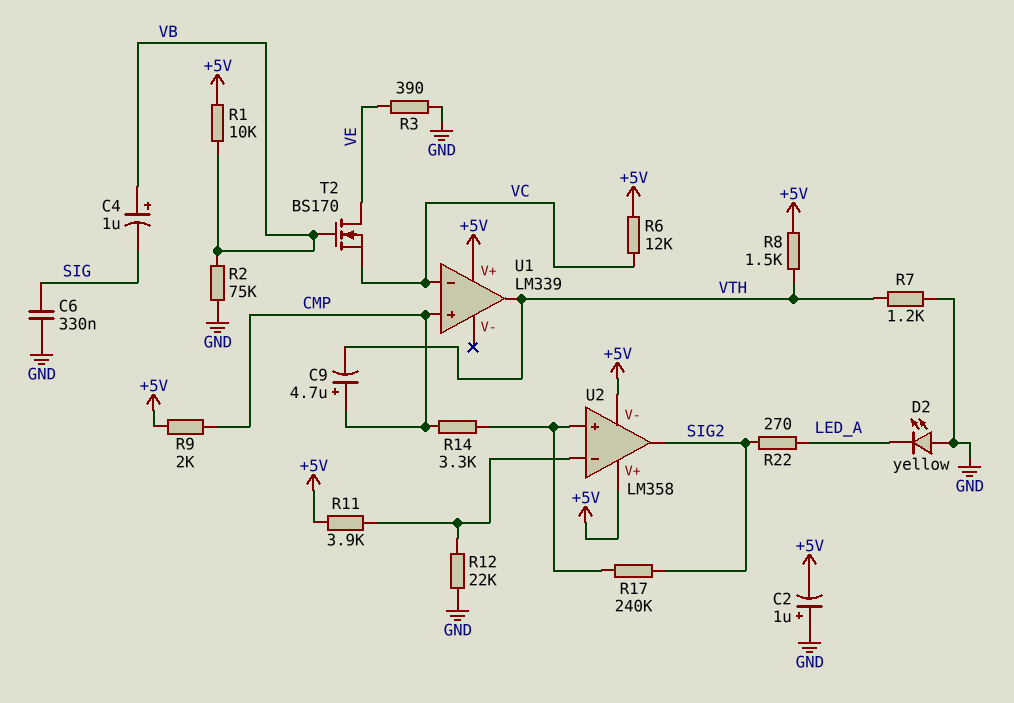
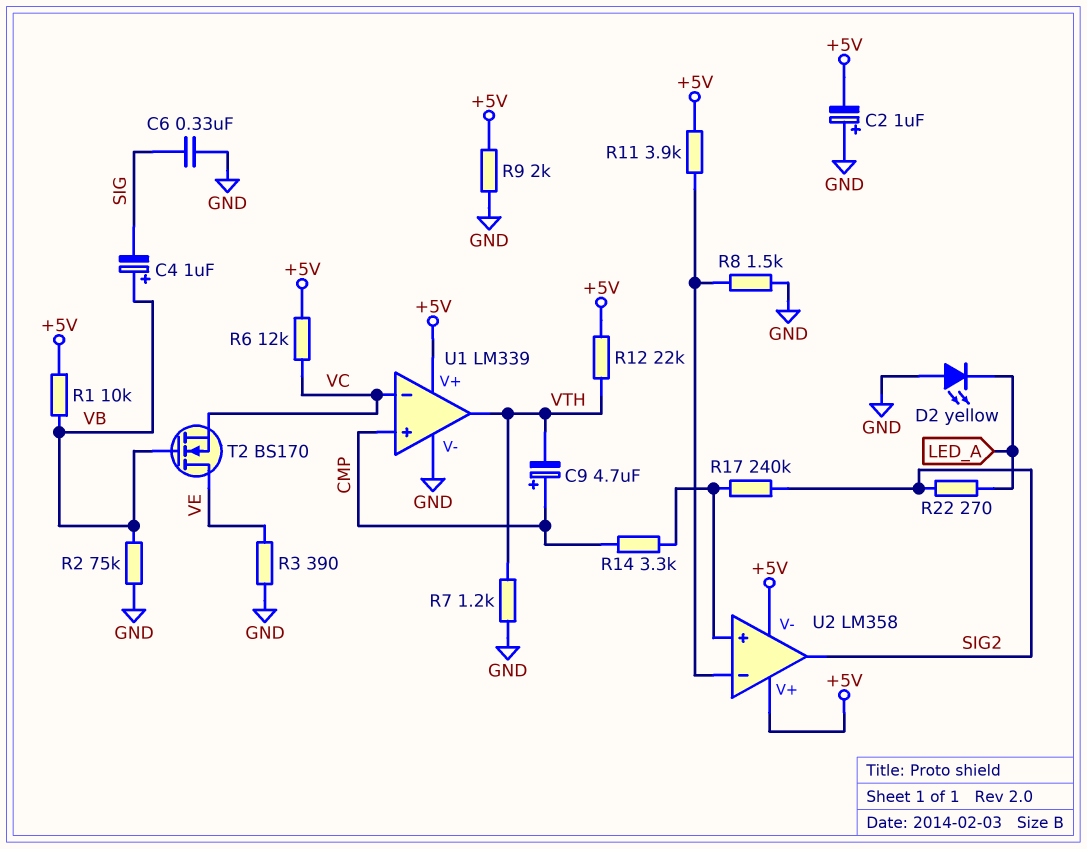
R8: 1.5k (+5V, VTH) -> 1.5k (GND, U2/in-)
R9: 2k (+5V, CMP) -> 2k (+5V, GND)
R12: 22k (GND, U2/in-) -> 22k (+5V, VTH)
U1 pin V-: none -> GND

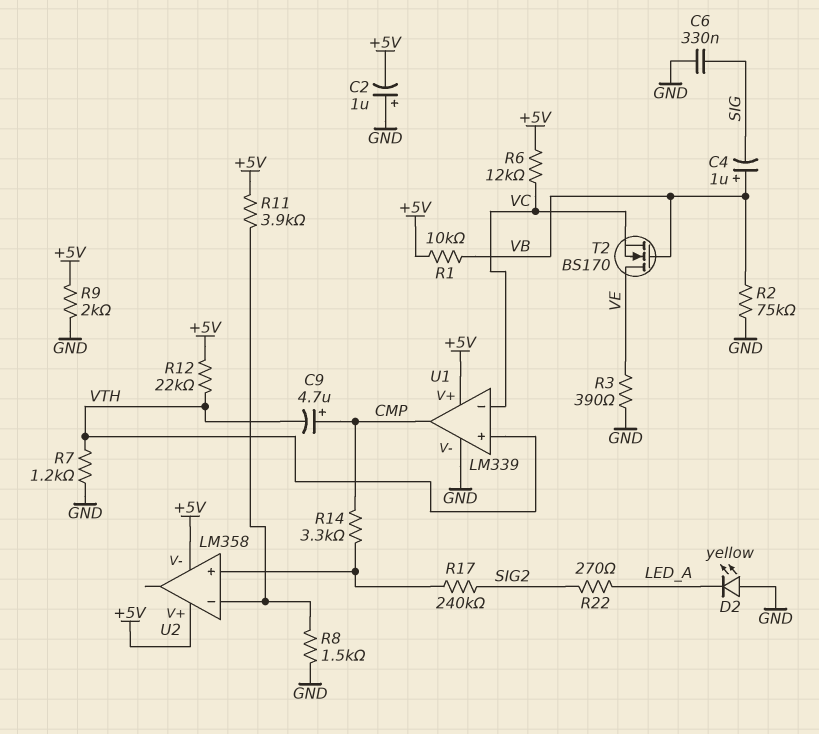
U1 pin in+: CMP -> VTH
U1 pin out: VTH -> CMP
U2 pin out: SIG2 -> none

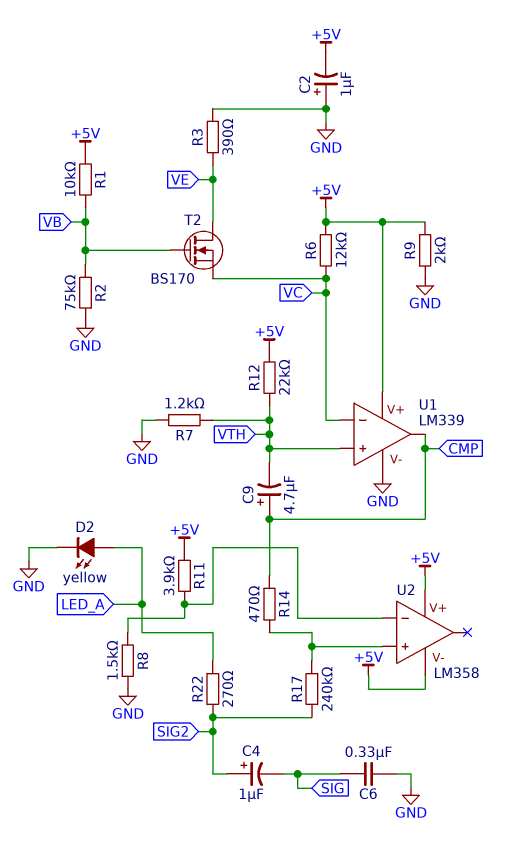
C4: 1uF (plus VB, minus SIG) -> 1uF (plus SIG2, minus SIG)
D2: LED yellow (A GND, K LED_A) -> LED yellow (A LED_A, K GND)
R14: 3.3k (CMP, U2/in+) -> 470 (CMP, U2/in+)

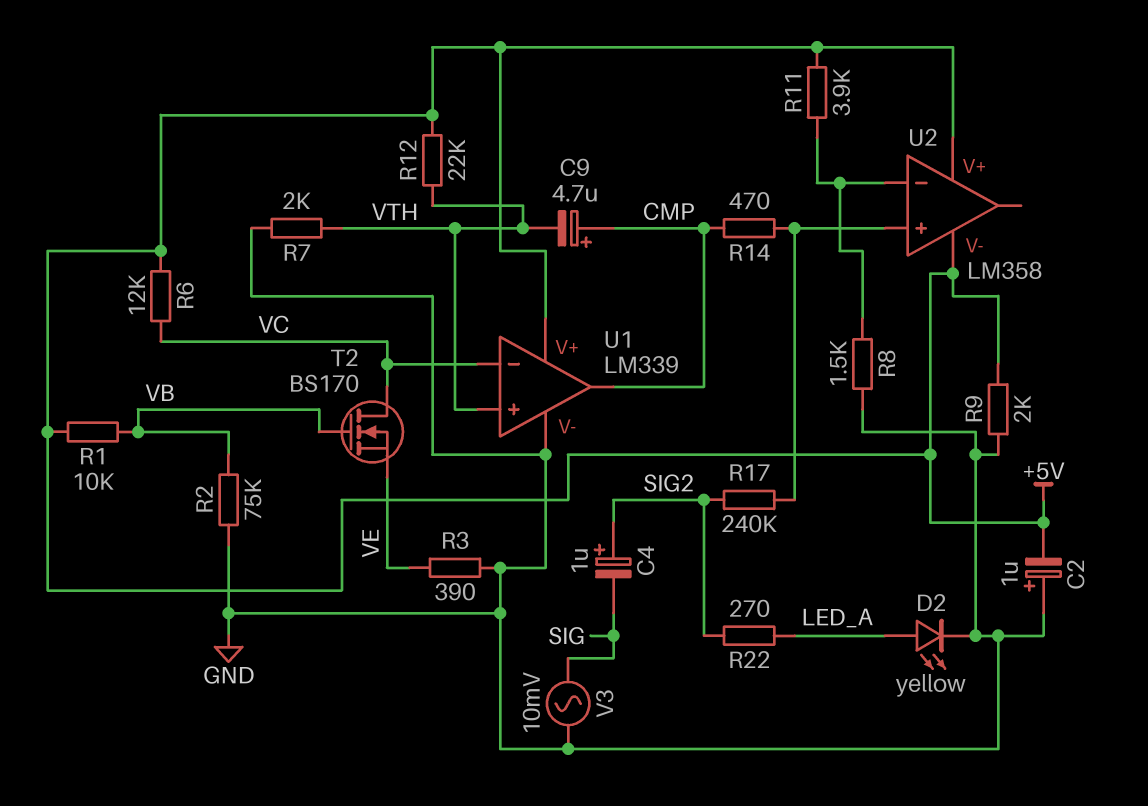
C6: 330nF (GND, SIG) -> none
R7: 1.2k (GND, VTH) -> 2k (GND, VTH)
T2: NMOS BS170 (G VB, D VE, S VC) -> NMOS BS170 (G VB, D VC, S VE)
V3: none -> AC 10mV (GND, SIG)

